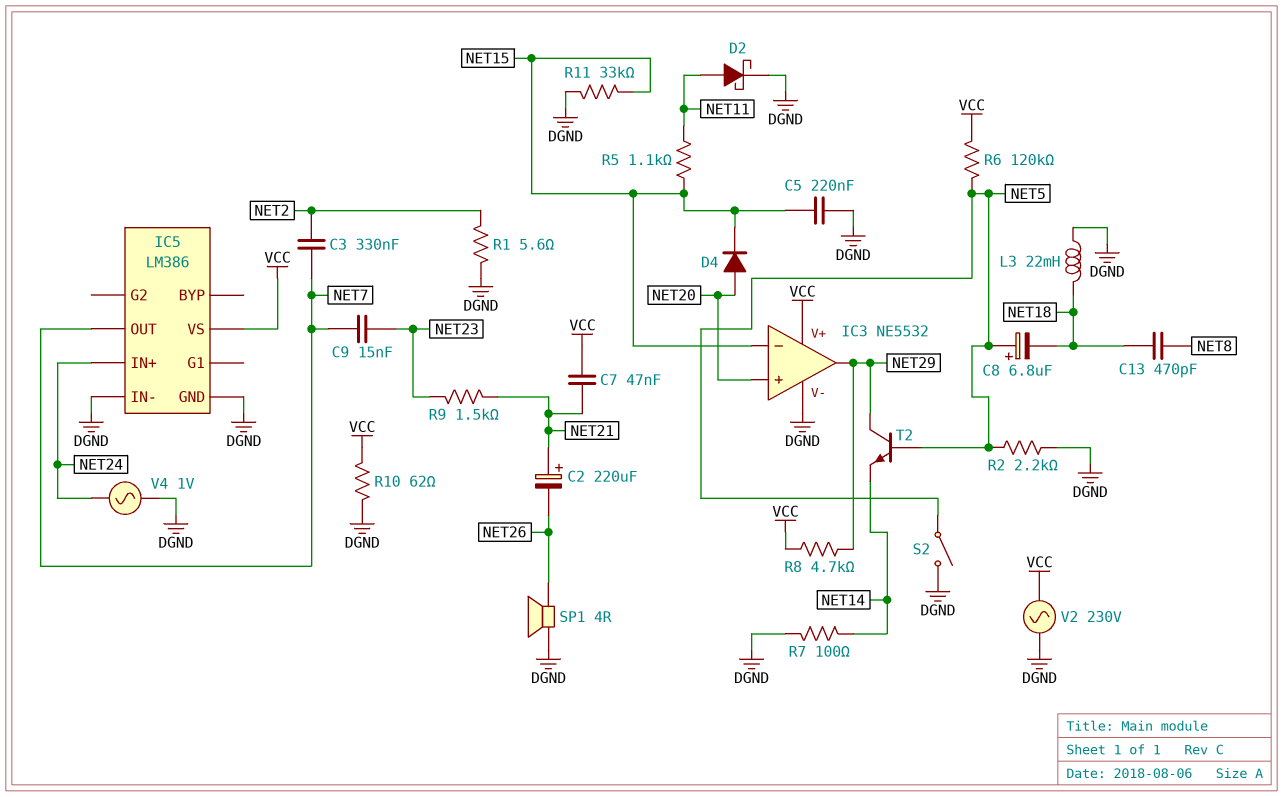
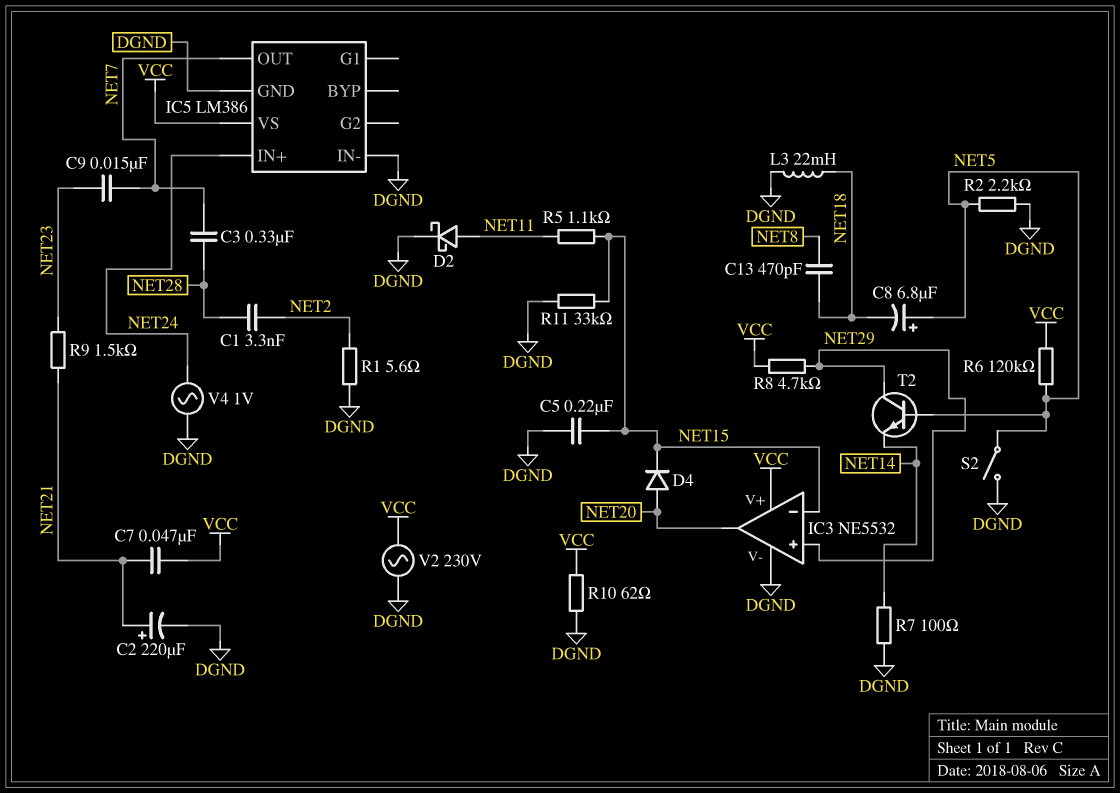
C1: none -> 3.3nF (NET2, NET28)
C2: 220uF (plus NET21, minus NET26) -> 220uF (plus NET21, minus DGND)
C3: 330nF (NET2, NET7) -> 330nF (NET7, NET28)
IC3 pin in+: NET20 -> NET29
IC3 pin out: NET29 -> NET20
SP1: speaker 4R (DGND, NET26) -> none

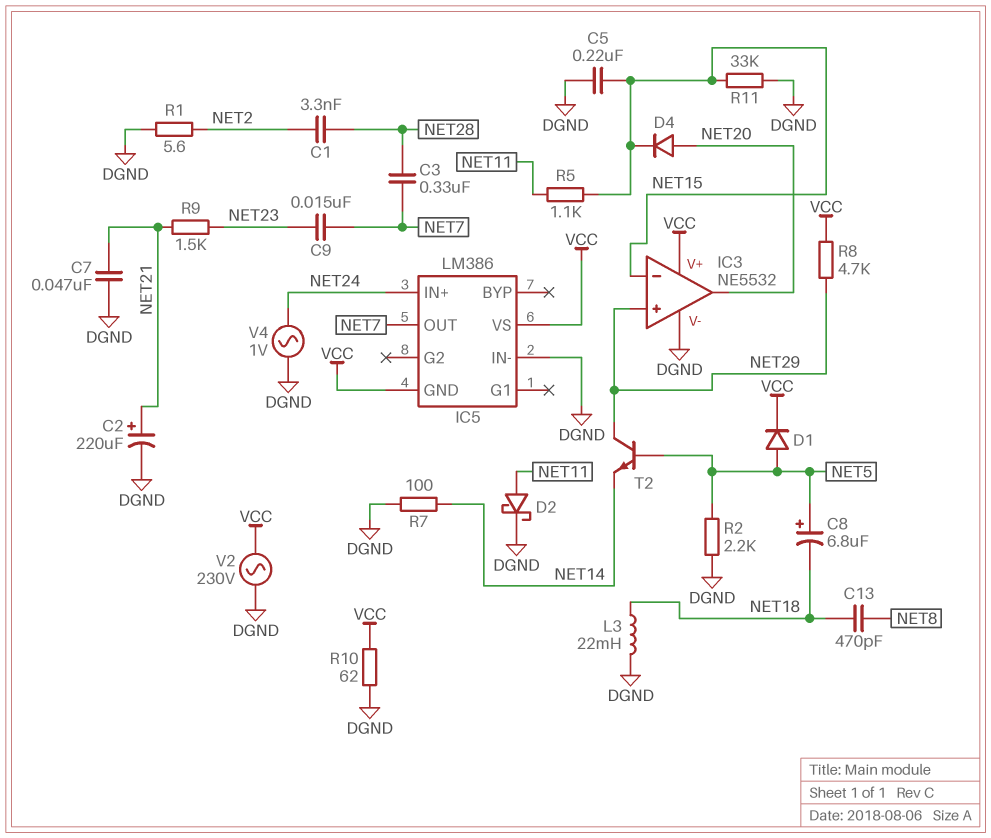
C7: 47nF (NET21, VCC) -> 47nF (DGND, NET21)
D1: none -> diode (A NET5, K VCC)
IC5 pin GND: DGND -> VCC
R6: 120k (NET5, VCC) -> none
S2: switch (DGND, NET5) -> none

